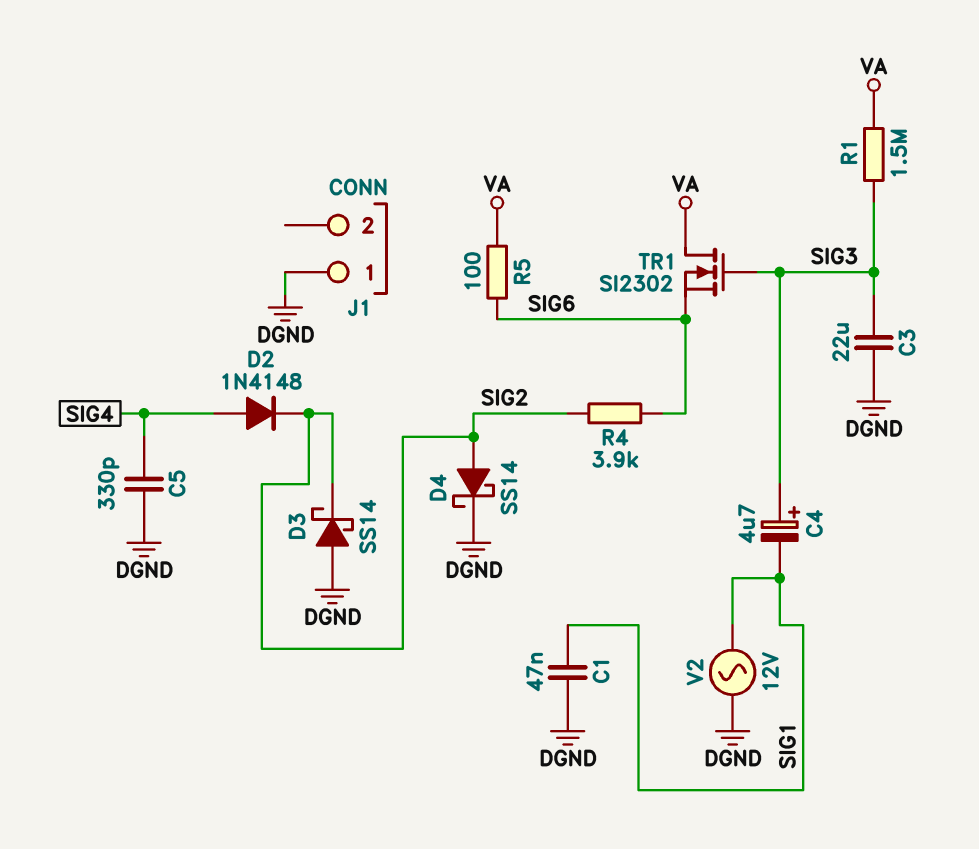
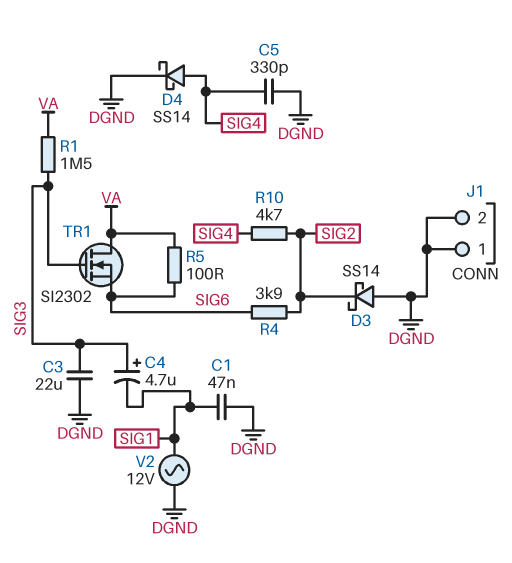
D2: diode 1N4148 (A SIG4, K SIG2) -> none
D4: schottky SS14 (A SIG2, K DGND) -> schottky SS14 (A SIG4, K DGND)
J1 pin 2: none -> DGND
R10: none -> 4.7k (SIG2, SIG4)

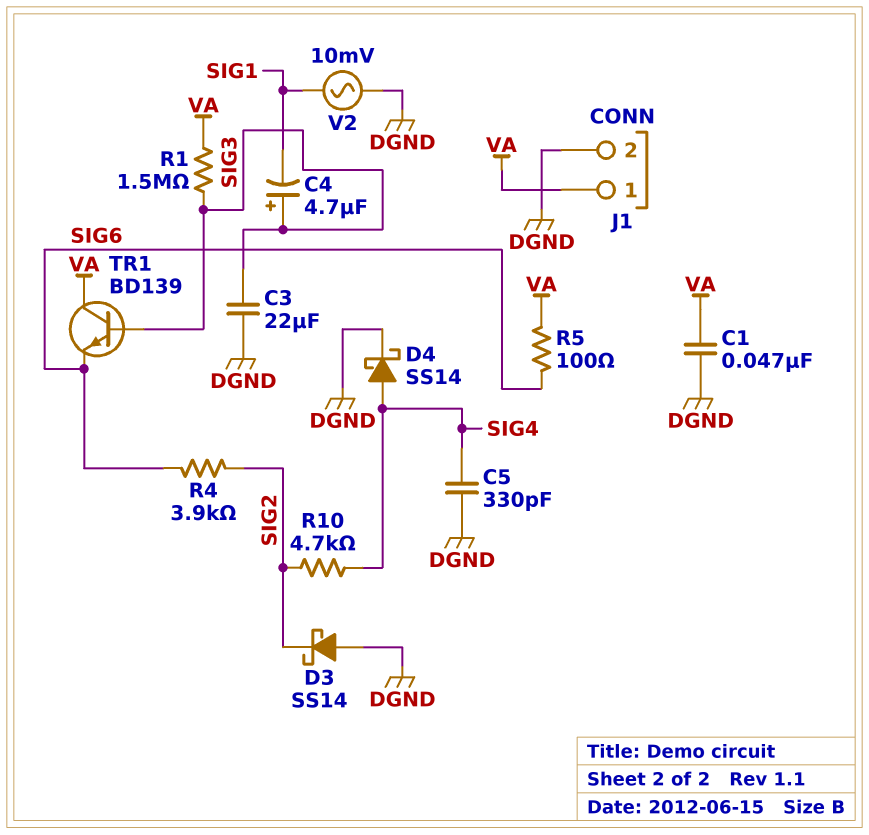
C1: 47nF (DGND, SIG1) -> 47nF (DGND, VA)
J1 pin 1: DGND -> VA
TR1: NMOS SI2302 (G SIG3, D VA, S SIG6) -> NPN BD139 (B SIG3, C VA, E SIG6)
V2: AC 12V (DGND, SIG1) -> AC 10mV (DGND, SIG1)

